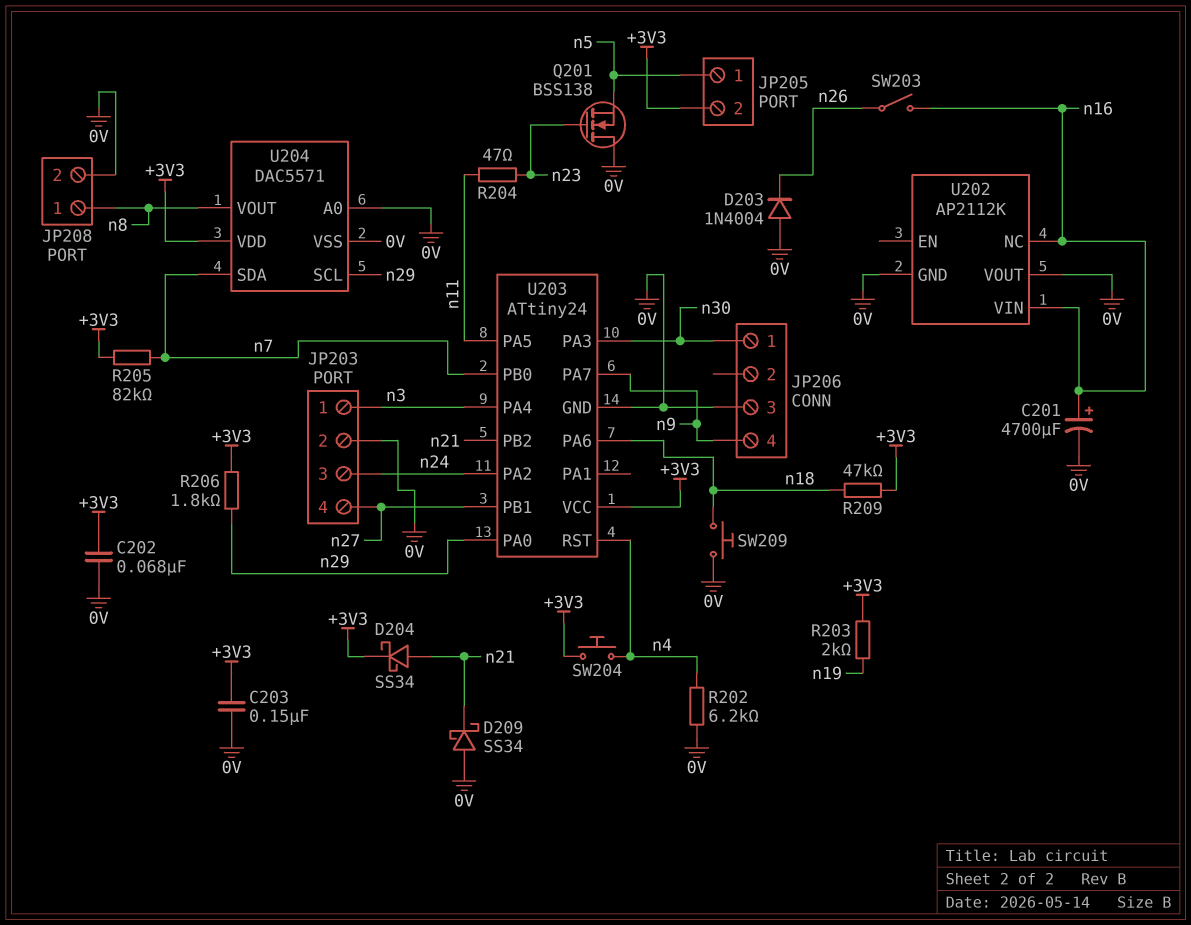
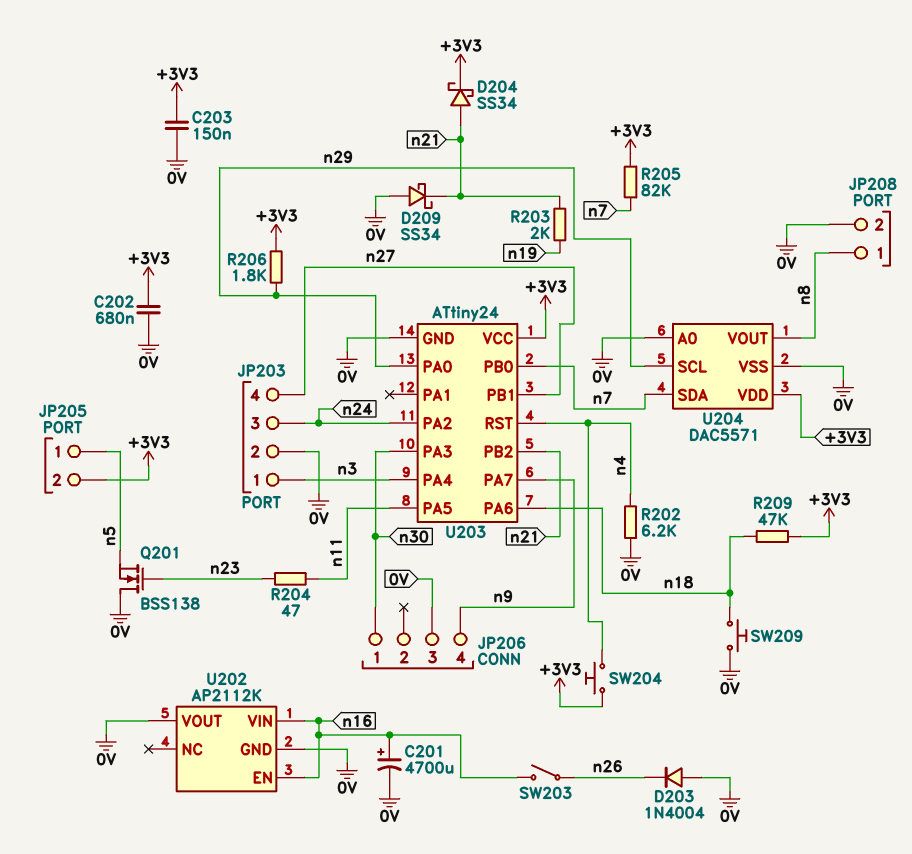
C202: 68nF (+3V3, 0V) -> 680nF (+3V3, 0V)
R203: 2k (+3V3, n19) -> 2k (n19, n21)
U202 pin EN: none -> n16
U202 pin NC: n16 -> none

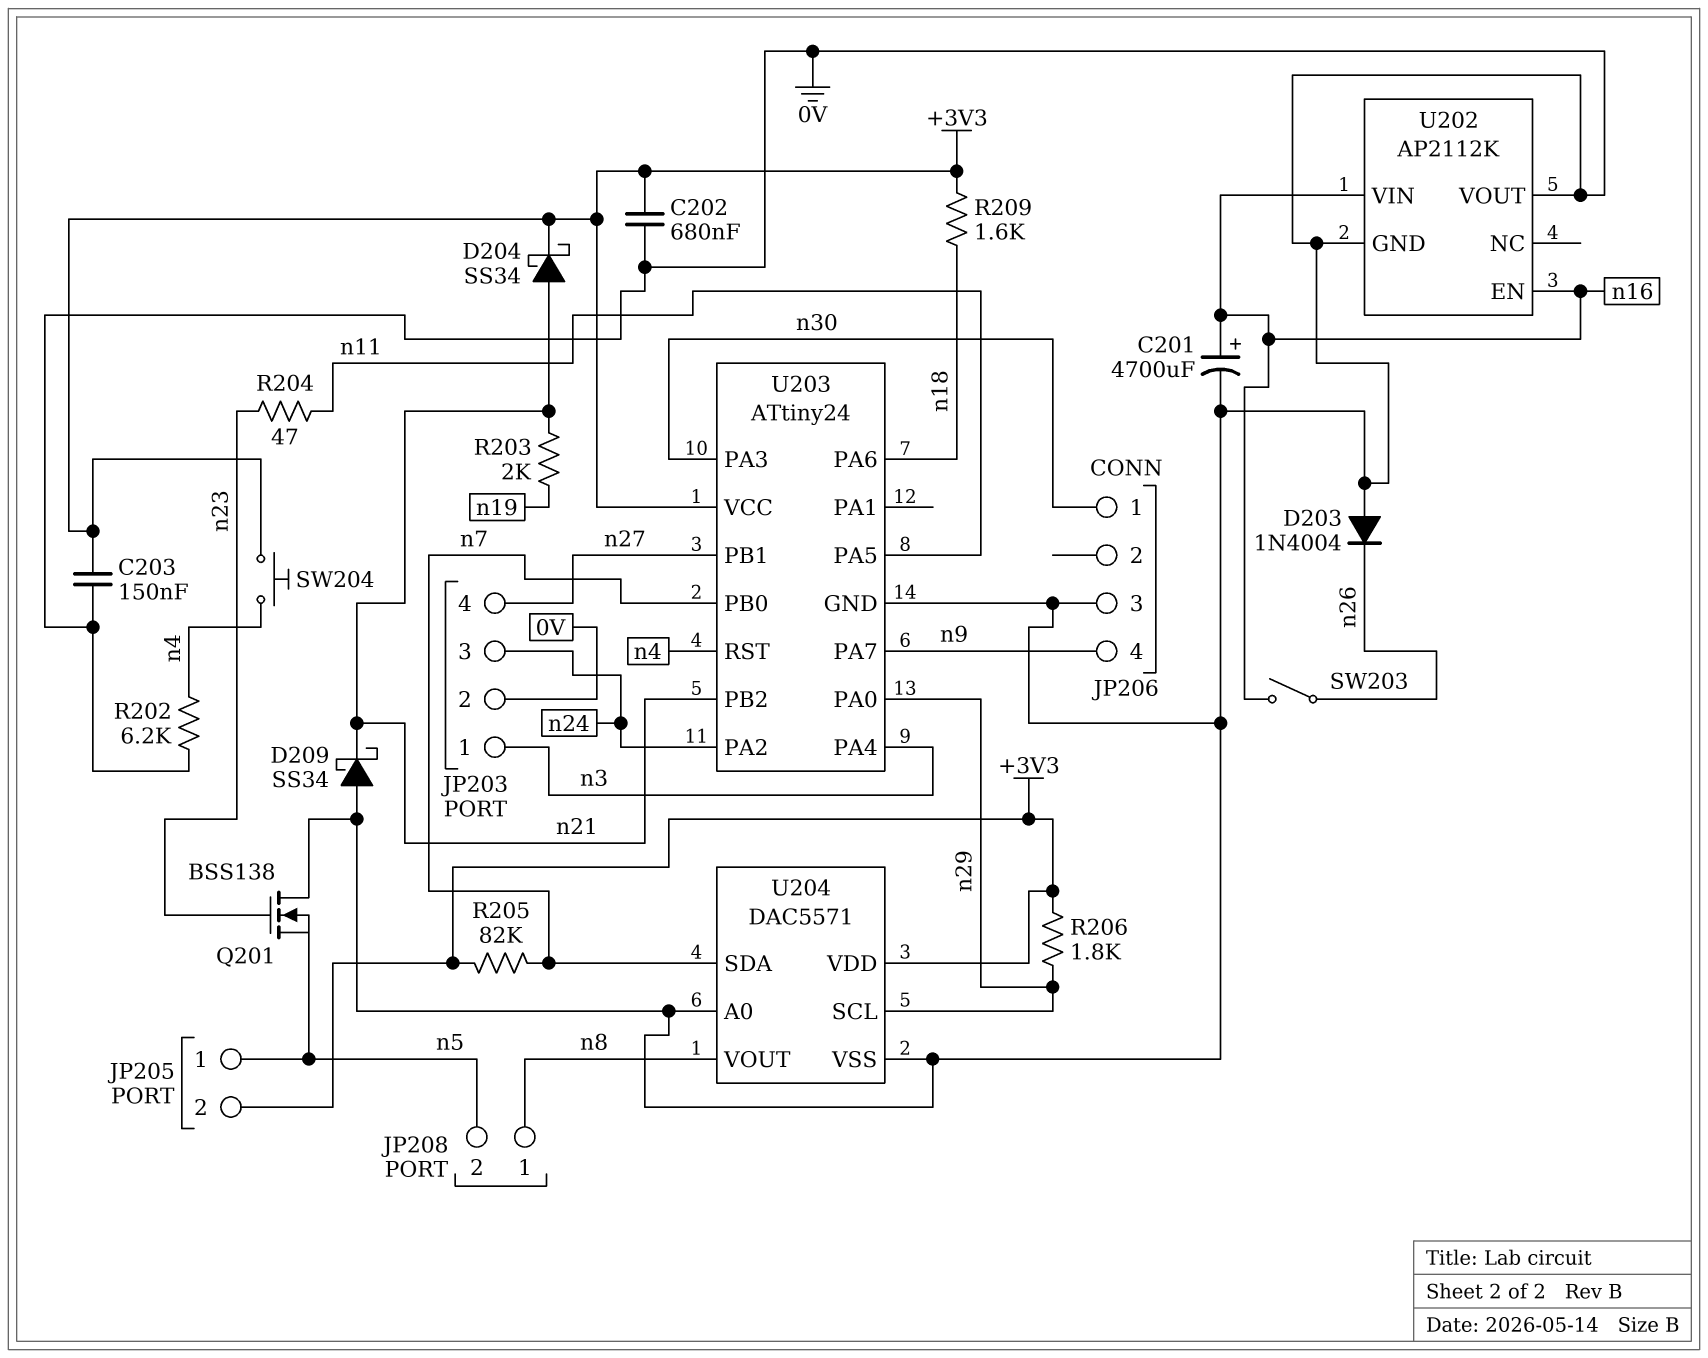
JP208 pin 2: 0V -> n5
R209: 47k (+3V3, n18) -> 1.6k (+3V3, n18)
SW209: button (0V, n18) -> none

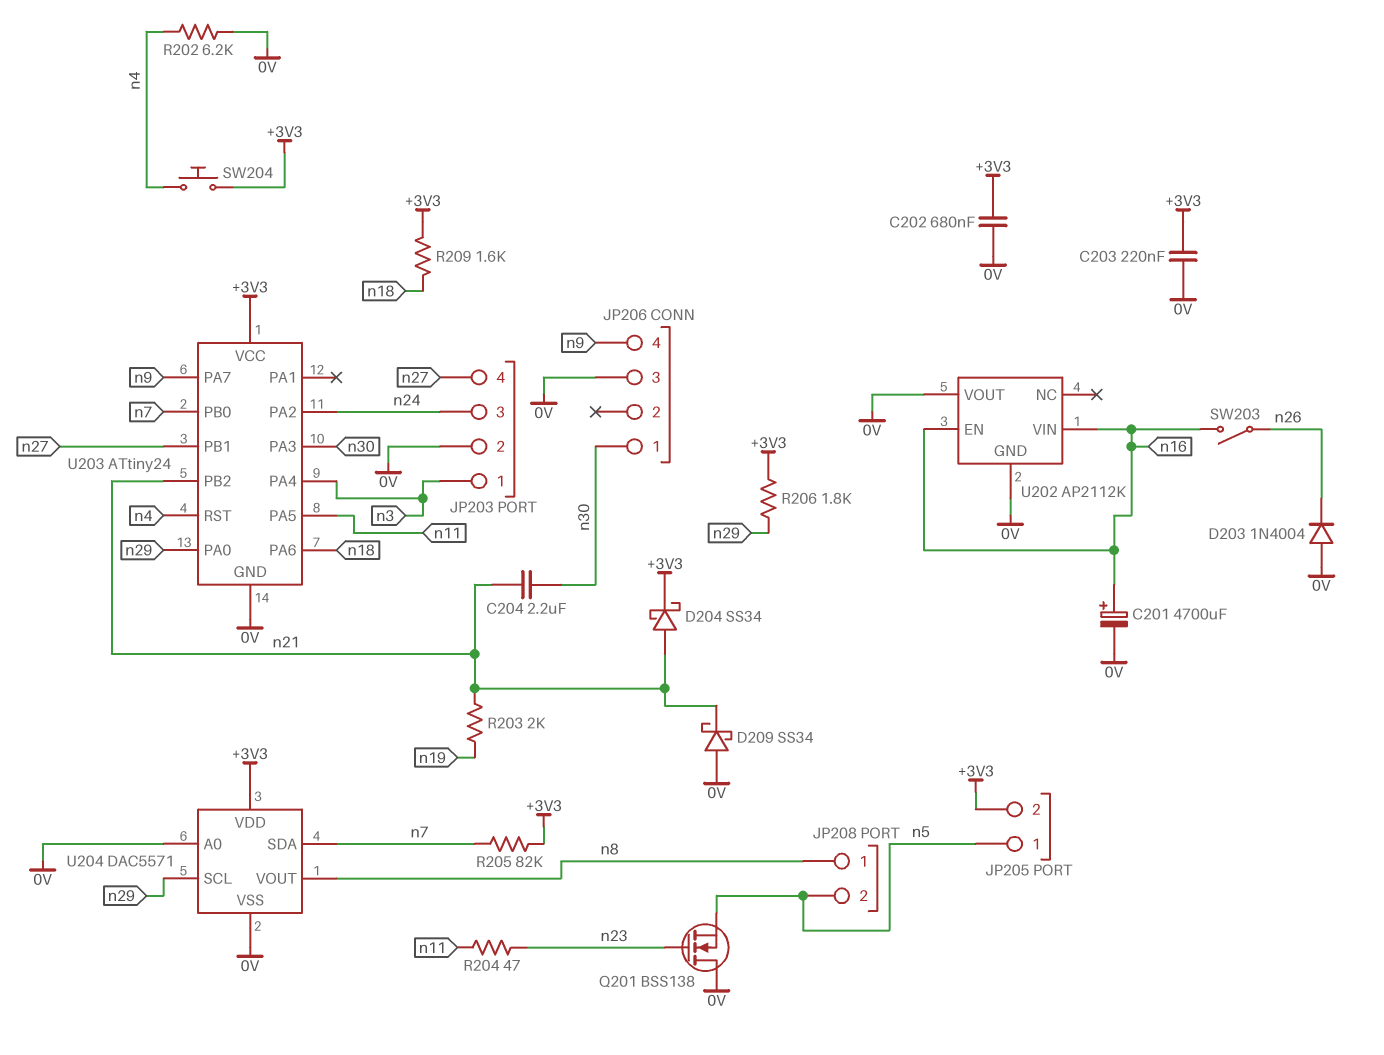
C203: 150nF (+3V3, 0V) -> 220nF (+3V3, 0V)
C204: none -> 2.2uF (n21, n30)

